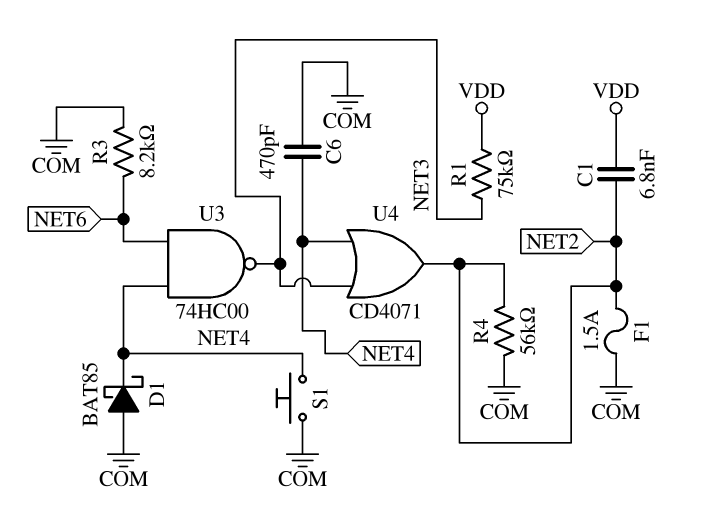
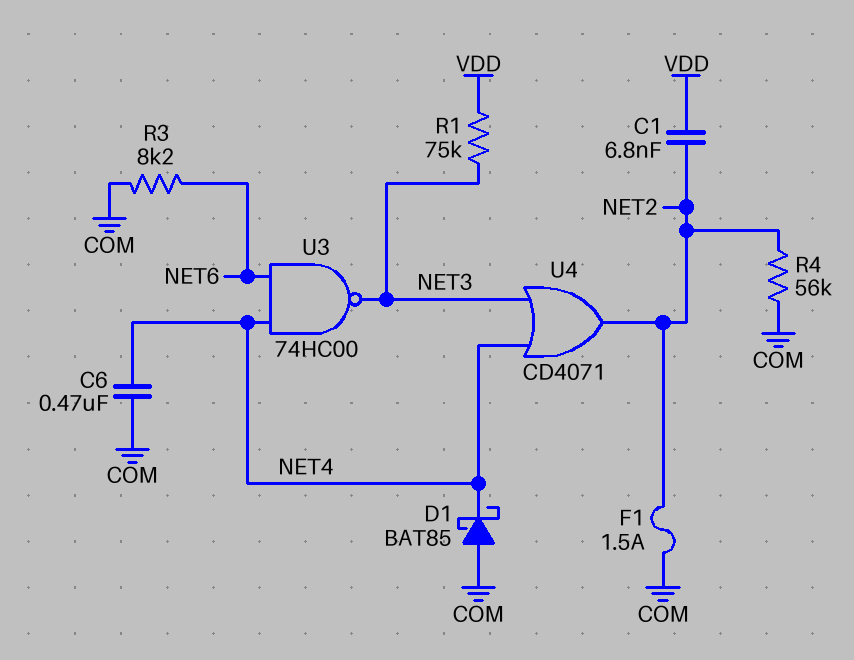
C6: 470pF (COM, NET4) -> 470nF (COM, NET4)
S1: button (COM, NET4) -> none

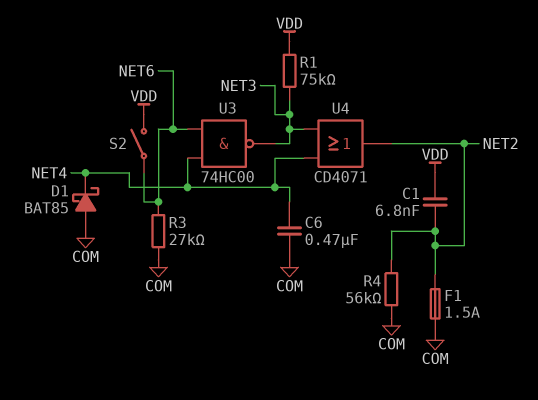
R3: 8.2k (COM, NET6) -> 27k (COM, NET6)
S2: none -> switch (NET6, VDD)

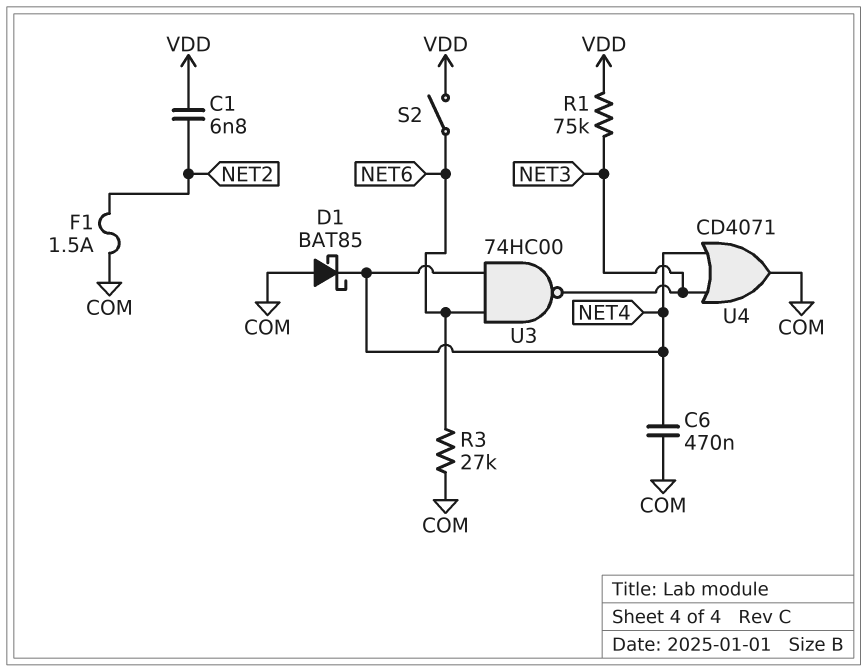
R4: 56k (COM, NET2) -> none
U4: OR CD4071 (in NET3, in NET4, out NET2) -> OR CD4071 (in NET3, in NET4, out COM)

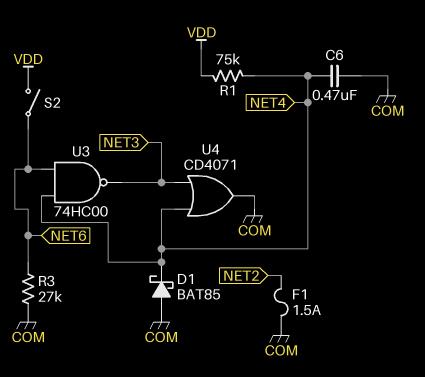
C1: 6.8nF (NET2, VDD) -> none
R1: 75k (NET3, VDD) -> 75k (NET4, VDD)

